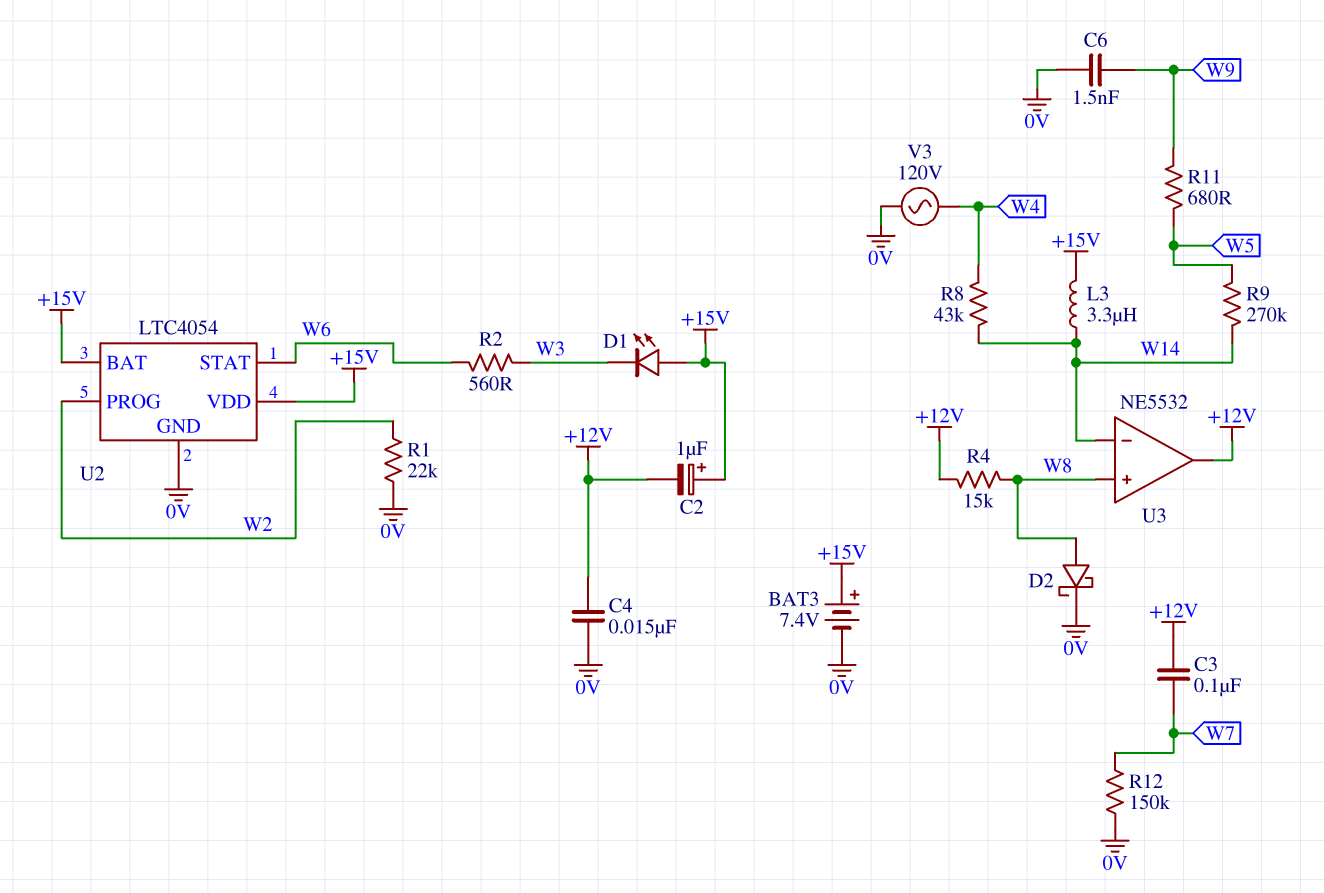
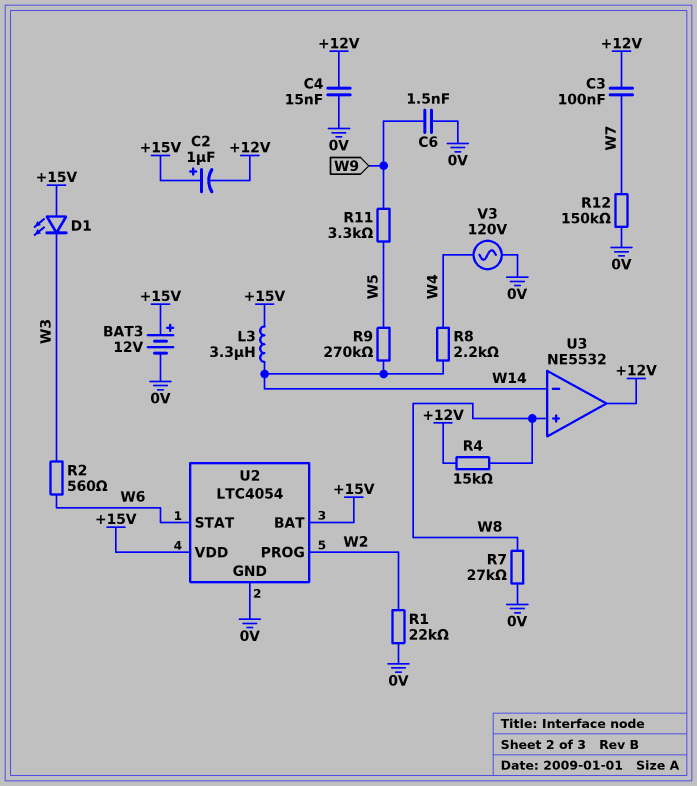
BAT3: 7.4V (plus +15V, minus 0V) -> 12V (plus +15V, minus 0V)
D2: schottky (A W8, K 0V) -> none
R7: none -> 27k (0V, W8)
R8: 43k (W4, W14) -> 2.2k (W4, W14)
R11: 680 (W5, W9) -> 3.3k (W5, W9)

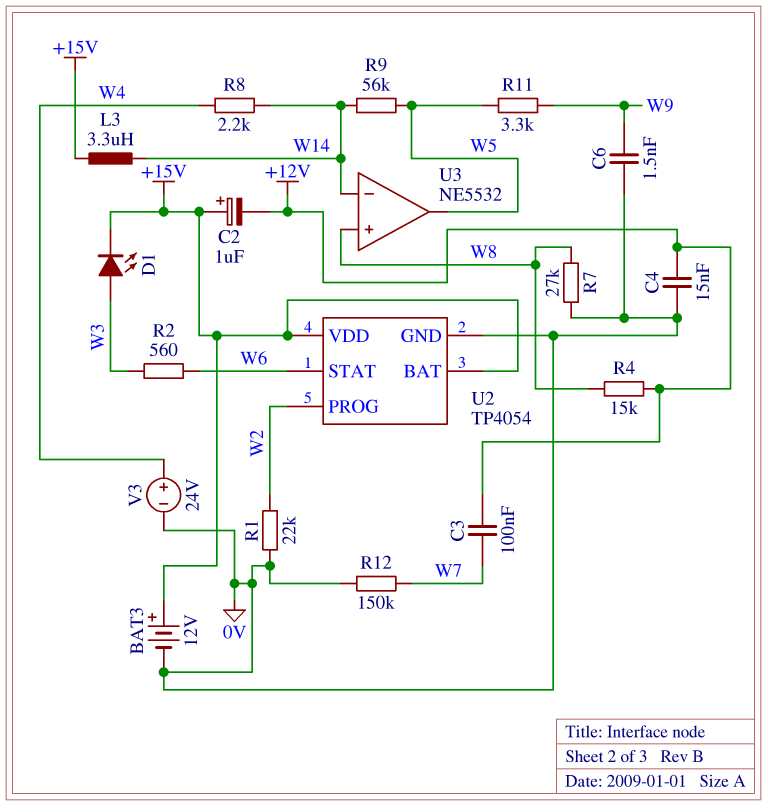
D1: LED (A +15V, K W3) -> LED (A W3, K +15V)
R9: 270k (W5, W14) -> 56k (W5, W14)
U2: LTC4054 -> TP4054
U3 pin out: +12V -> W5
V3: AC 120V (0V, W4) -> 24V (plus W4, minus 0V)

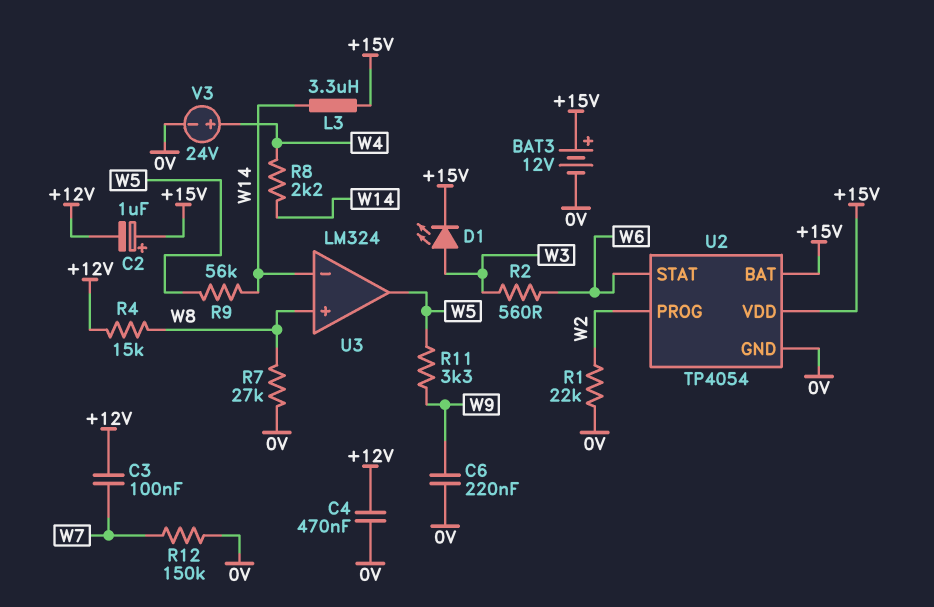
C4: 15nF (+12V, 0V) -> 470nF (+12V, 0V)
C6: 1.5nF (0V, W9) -> 220nF (0V, W9)
U3: NE5532 -> LM324

